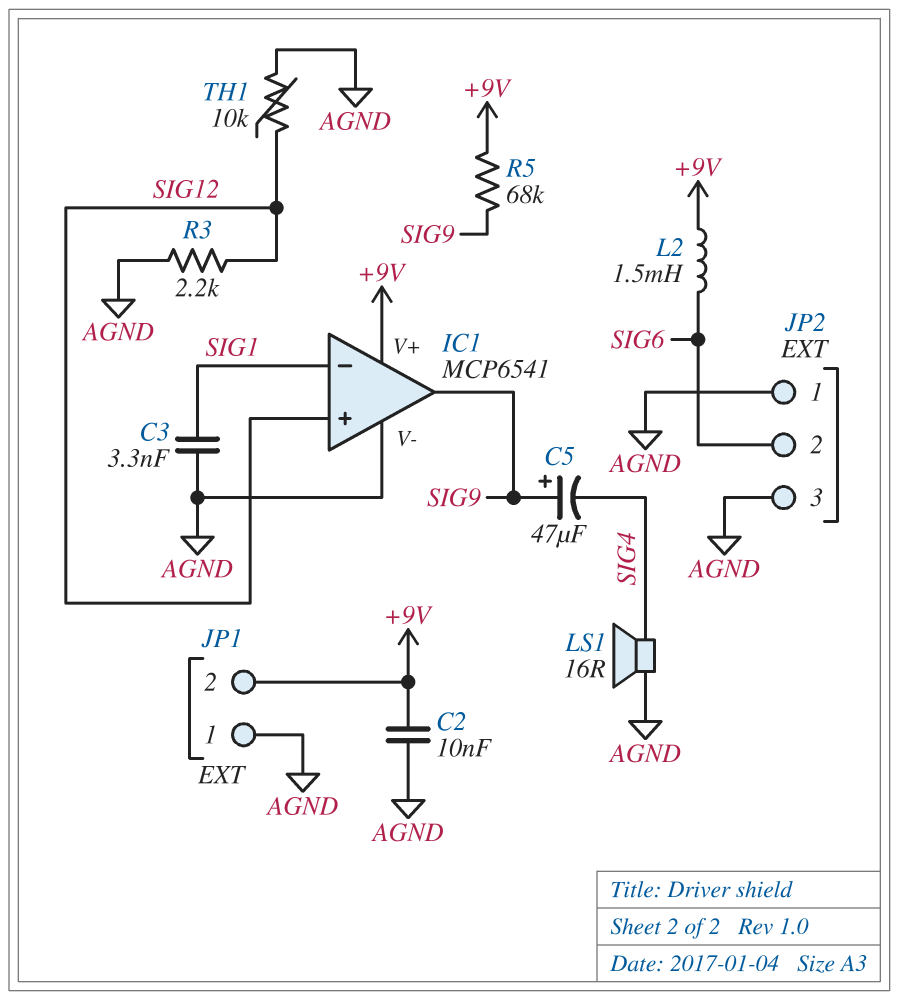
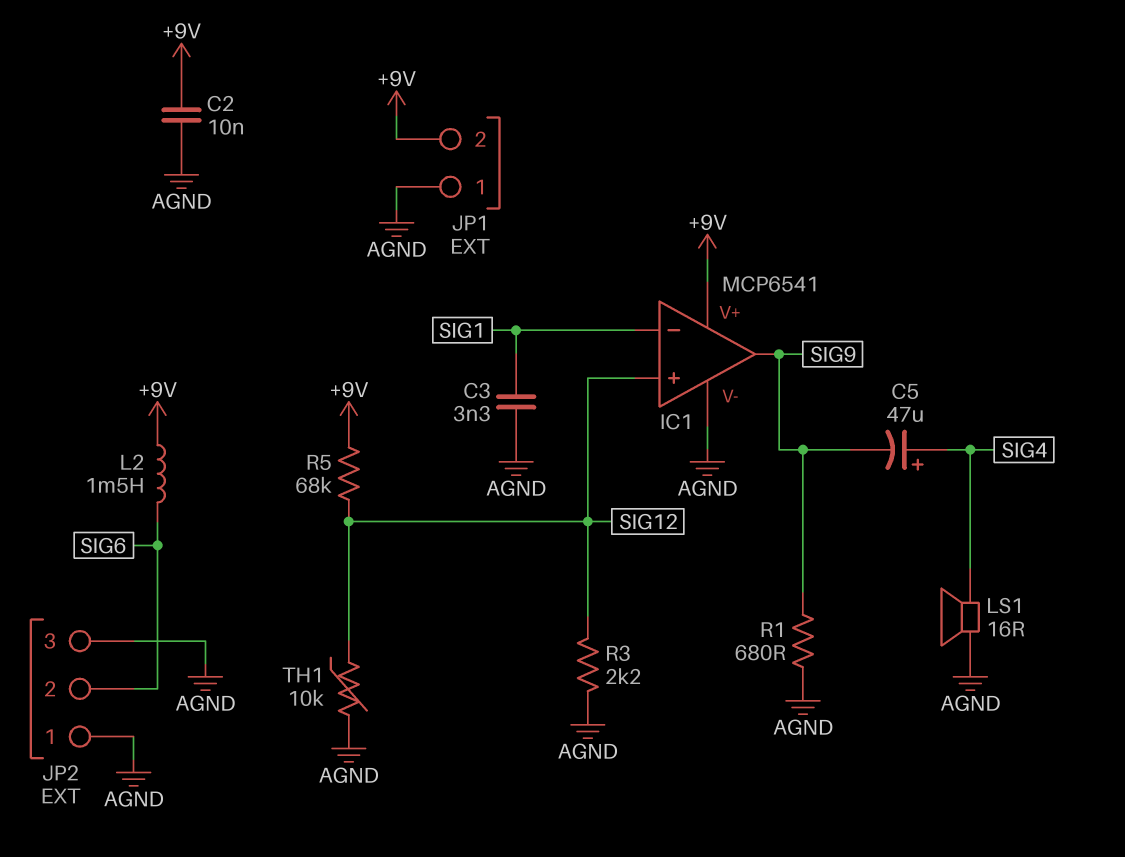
C5: 47uF (plus SIG9, minus SIG4) -> 47uF (plus SIG4, minus SIG9)
R1: none -> 680 (AGND, SIG9)
R5: 68k (+9V, SIG9) -> 68k (+9V, SIG12)

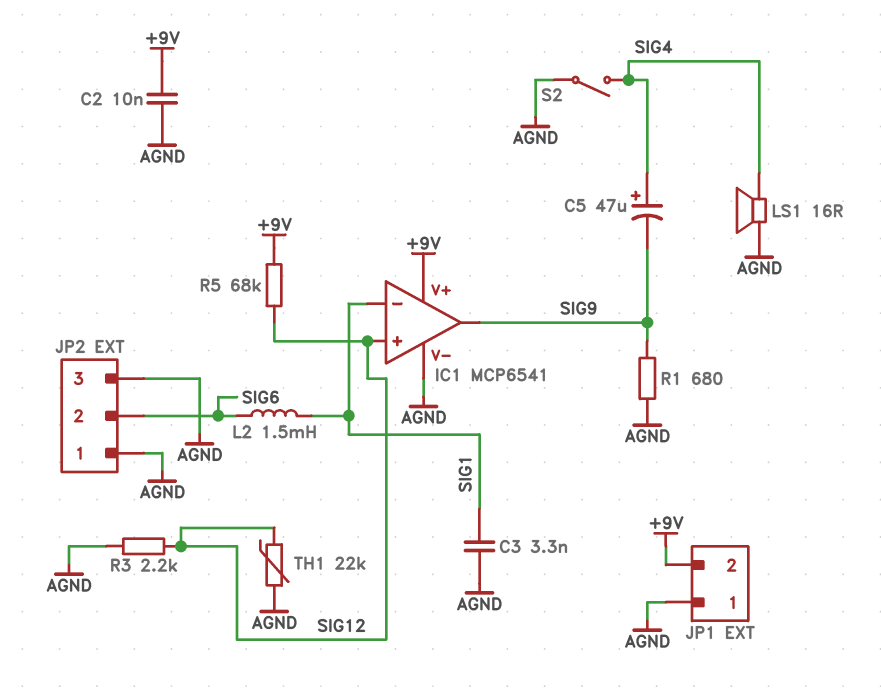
L2: 1.5mH (+9V, SIG6) -> 1.5mH (SIG1, SIG6)
S2: none -> switch (AGND, SIG4)
TH1: 10k (AGND, SIG12) -> 22k (AGND, SIG12)

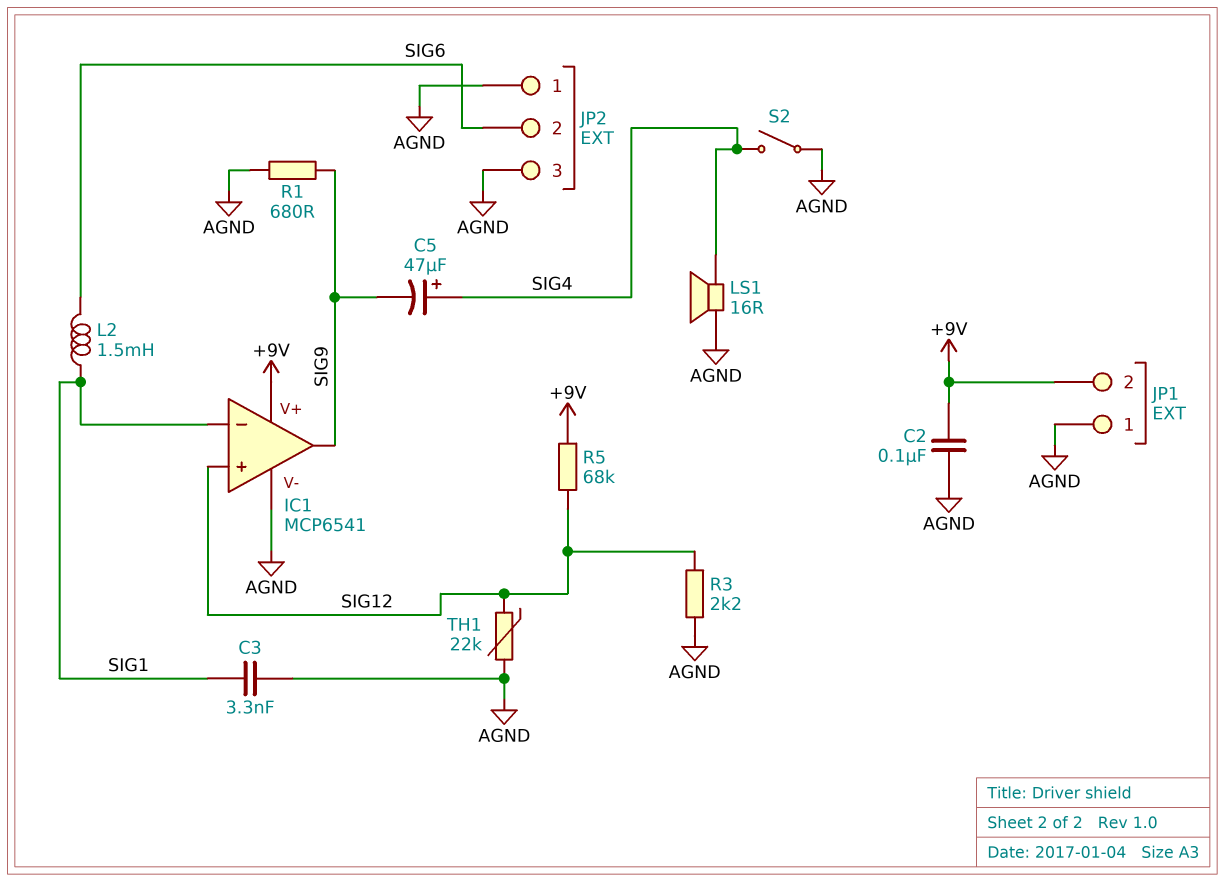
C2: 10nF (+9V, AGND) -> 100nF (+9V, AGND)

